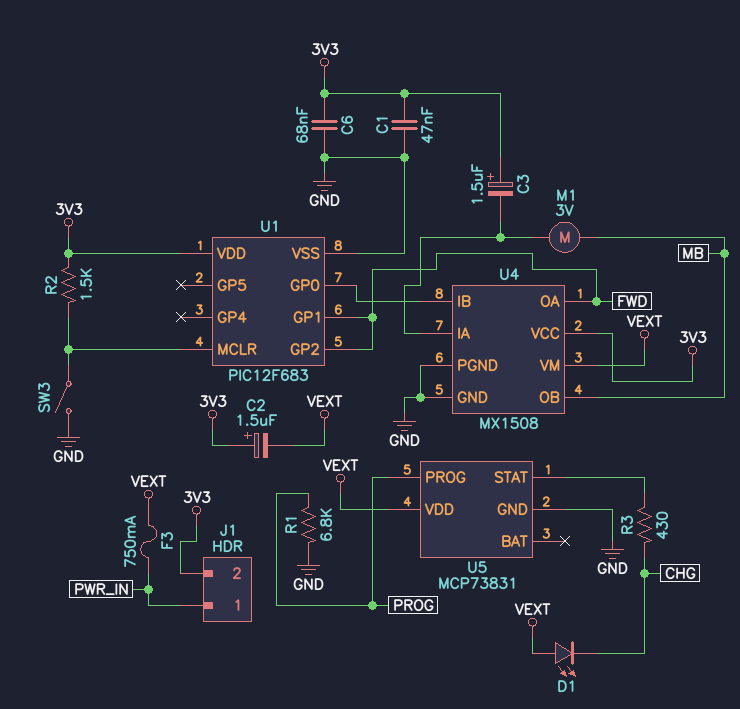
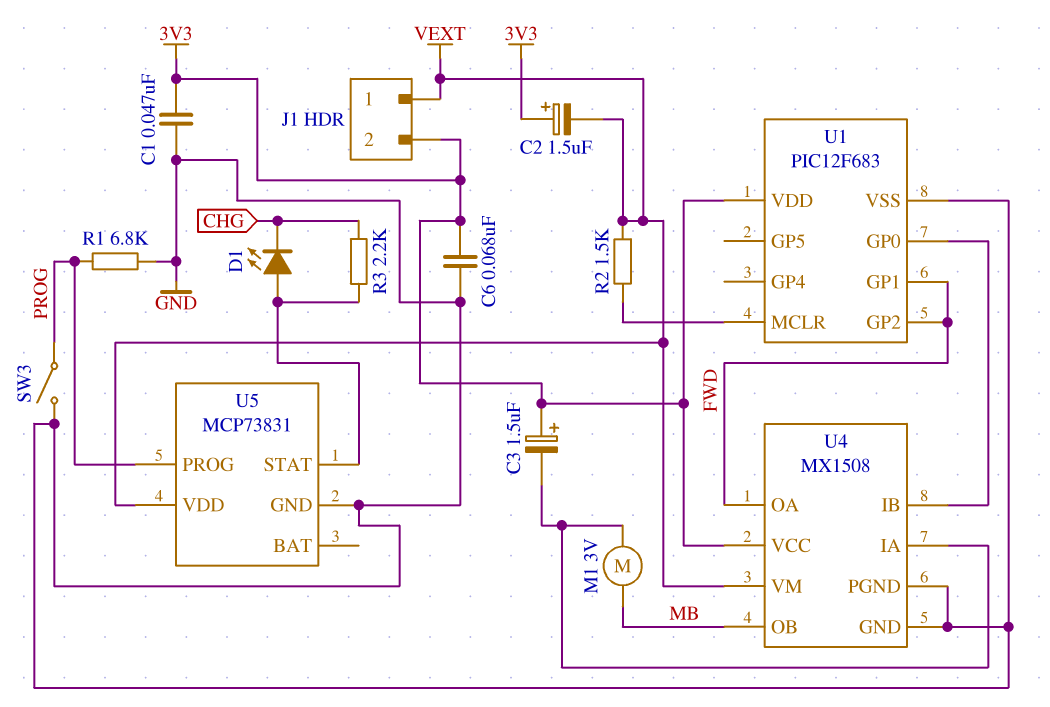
D1: LED (A VEXT, K CHG) -> LED (A U5/STAT, K CHG)
F3: 750mA (PWR_IN, VEXT) -> none
J1 pin 1: PWR_IN -> VEXT
R2: 1.5k (3V3, U1/MCLR) -> 1.5k (U1/MCLR, VEXT)
R3: 430 (CHG, U5/STAT) -> 2.2k (CHG, U5/STAT)
SW3: switch (GND, U1/MCLR) -> switch (GND, PROG)

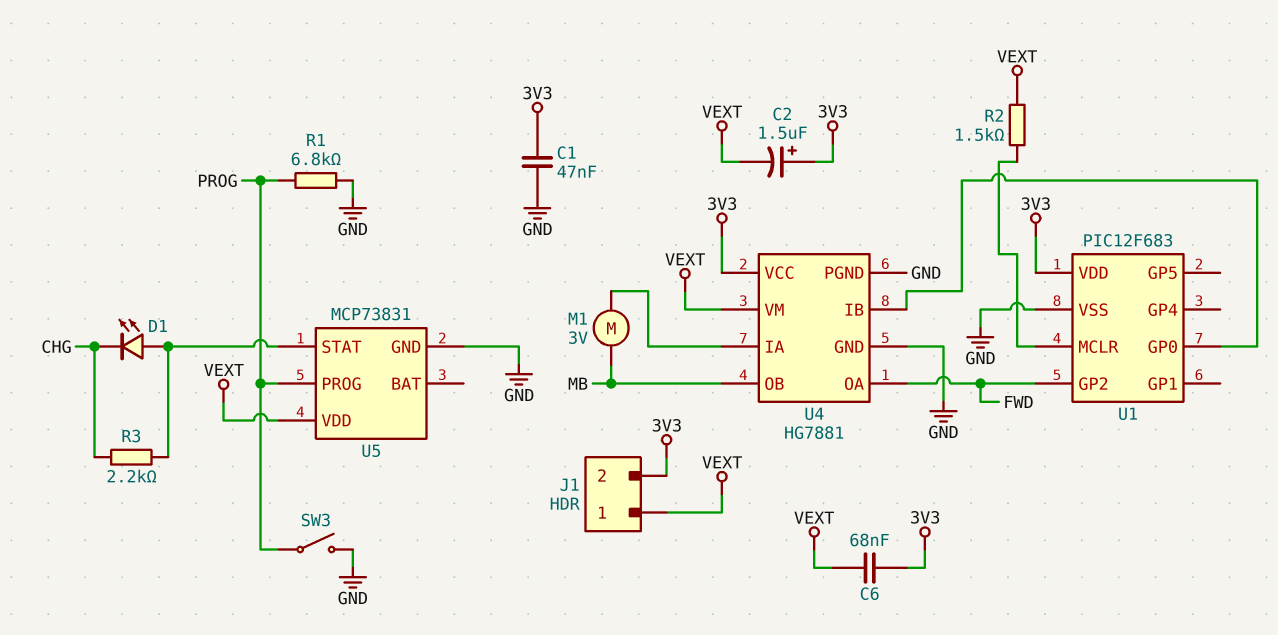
C3: 1.5uF (plus 3V3, minus U4/IA) -> none
C6: 68nF (3V3, GND) -> 68nF (3V3, VEXT)
U1 pin GP1: FWD -> none
U4: MX1508 -> HG7881

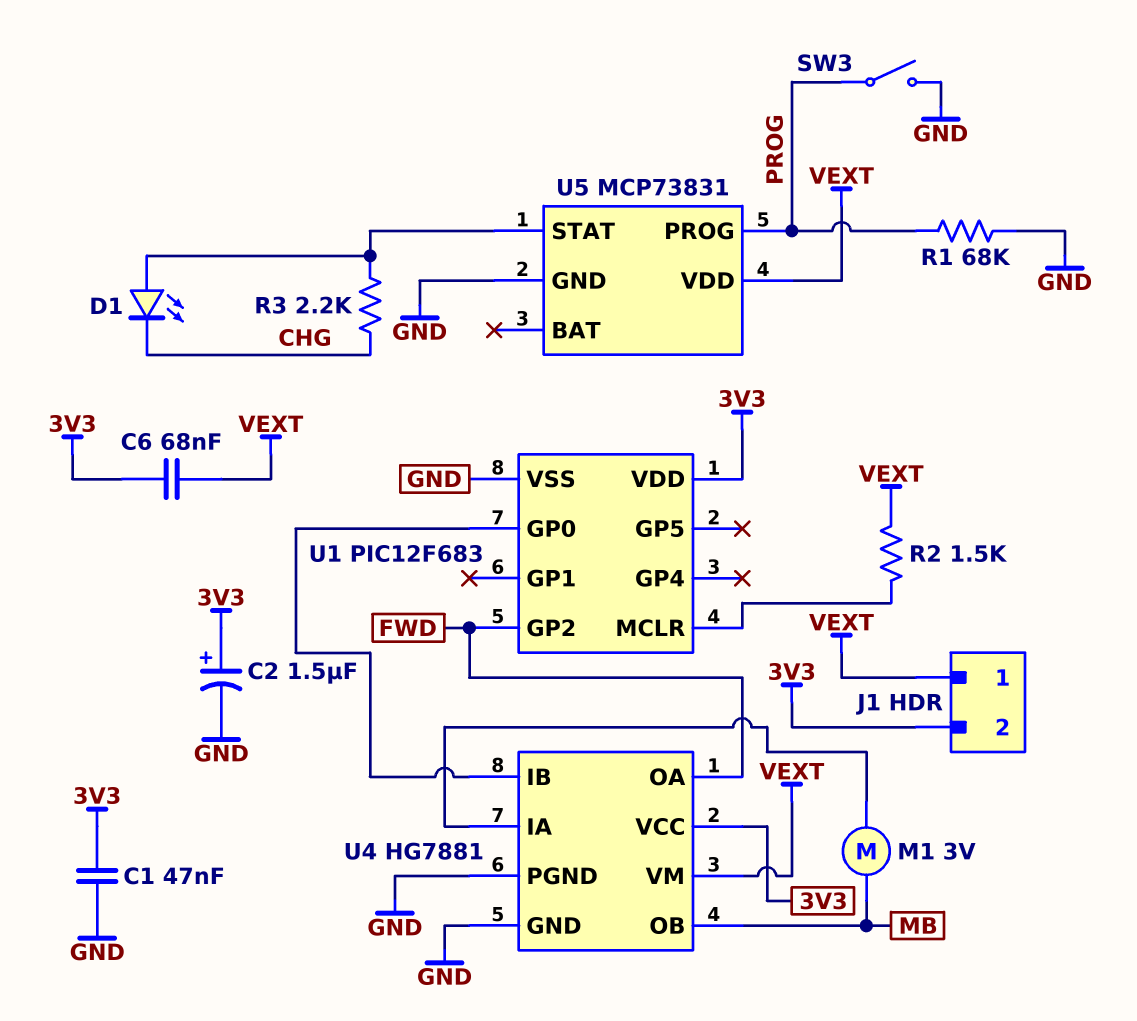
C2: 1.5uF (plus 3V3, minus VEXT) -> 1.5uF (plus 3V3, minus GND)
R1: 6.8k (GND, PROG) -> 68k (GND, PROG)

